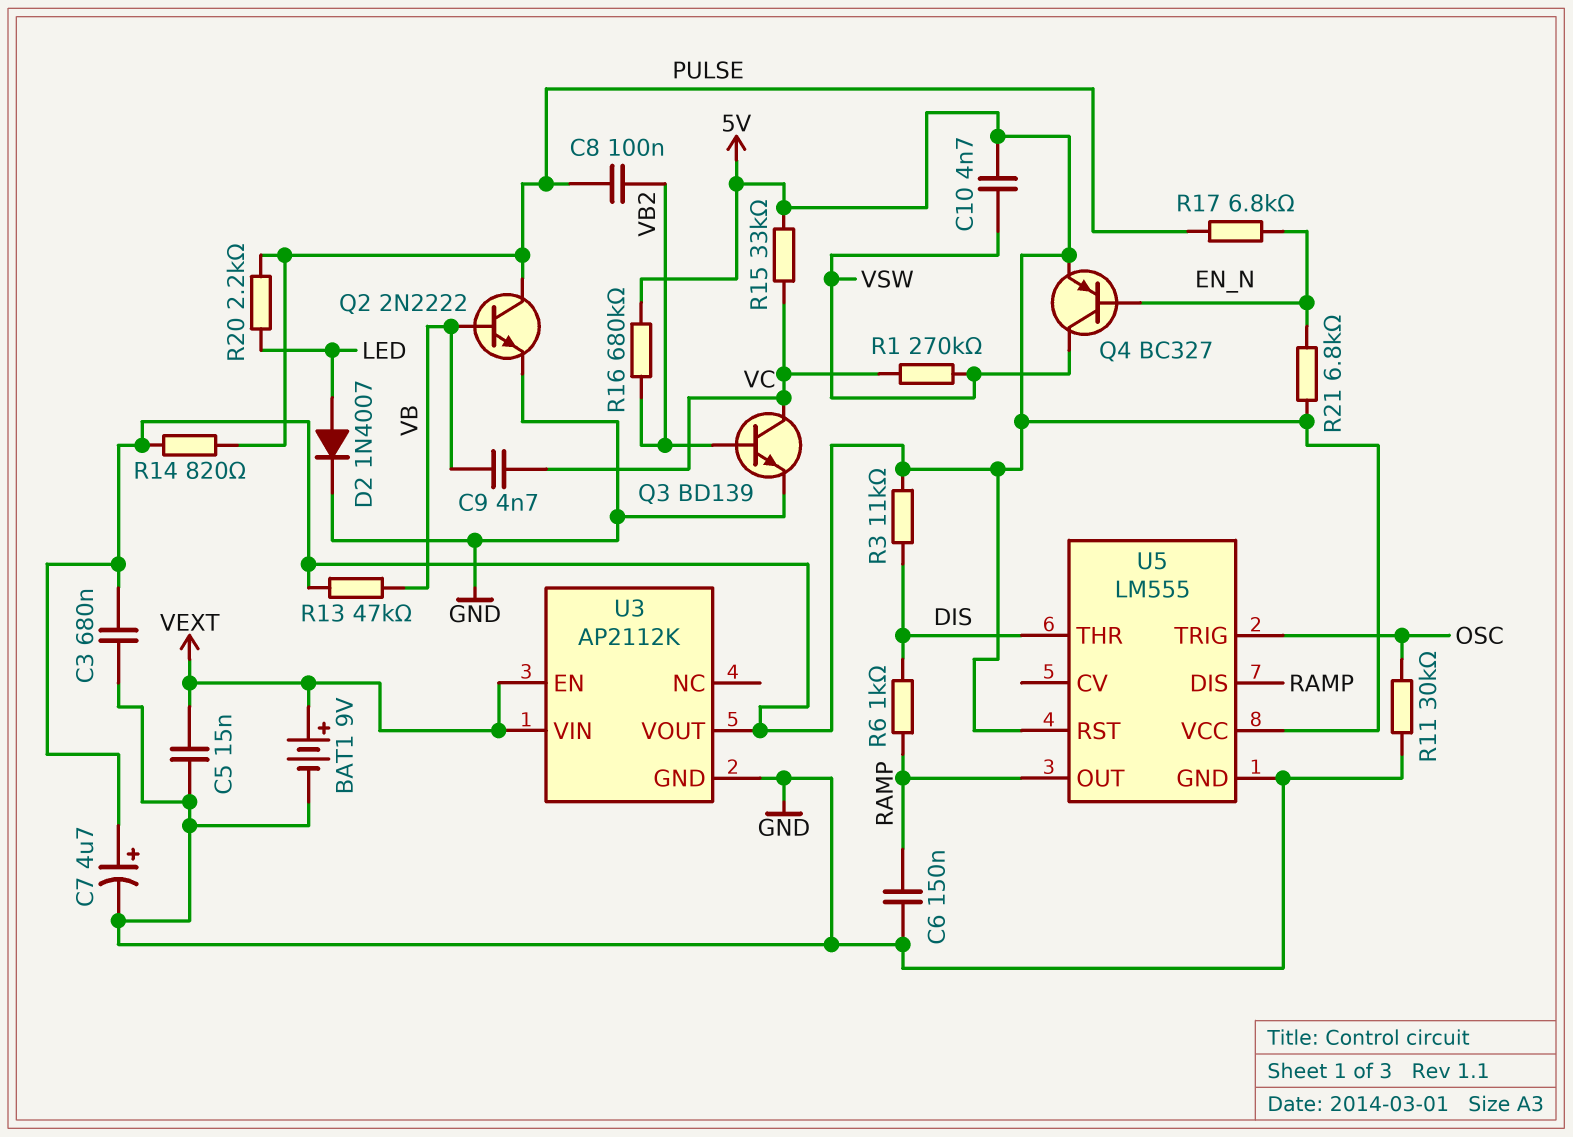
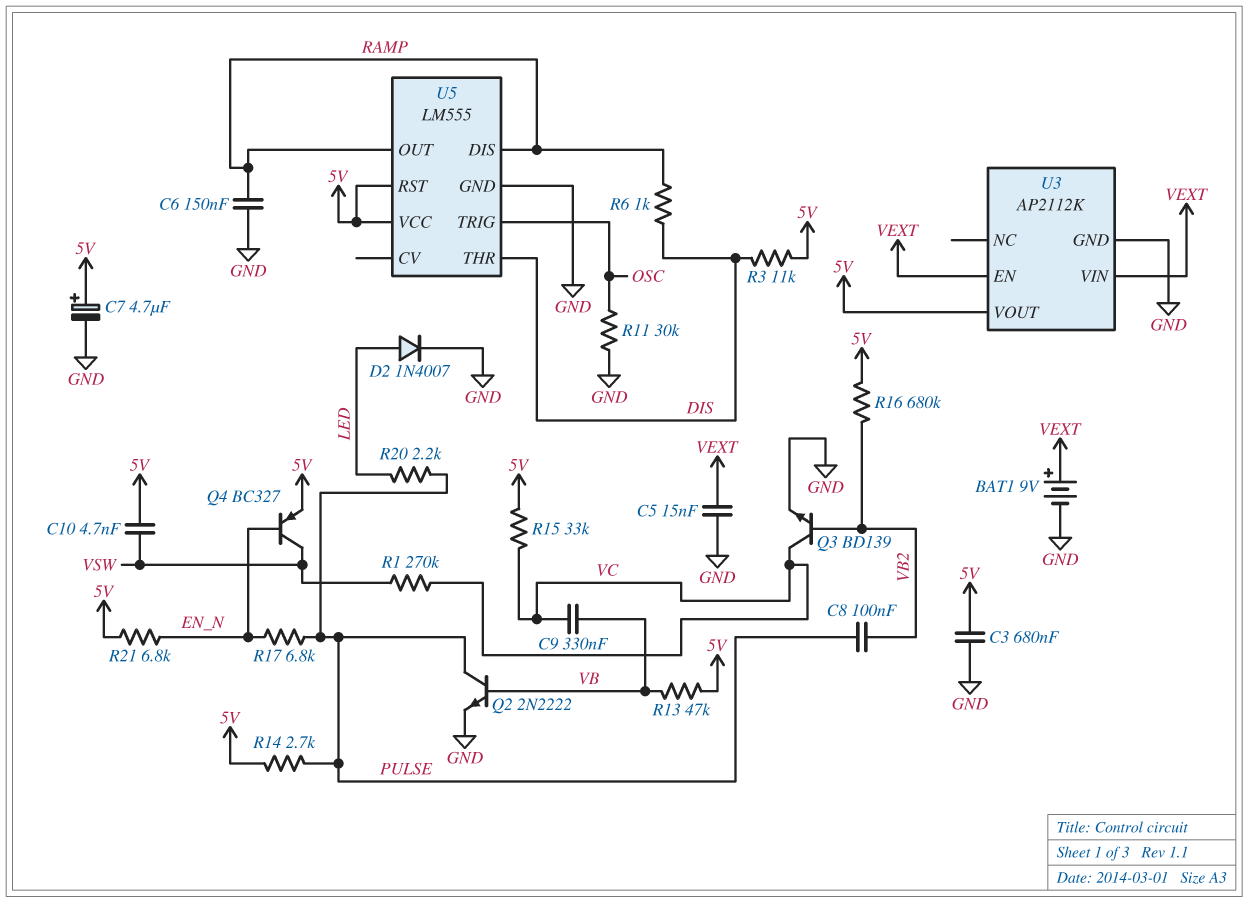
C9: 4.7nF (VB, VC) -> 330nF (VB, VC)
R14: 820 (5V, PULSE) -> 2.7k (5V, PULSE)

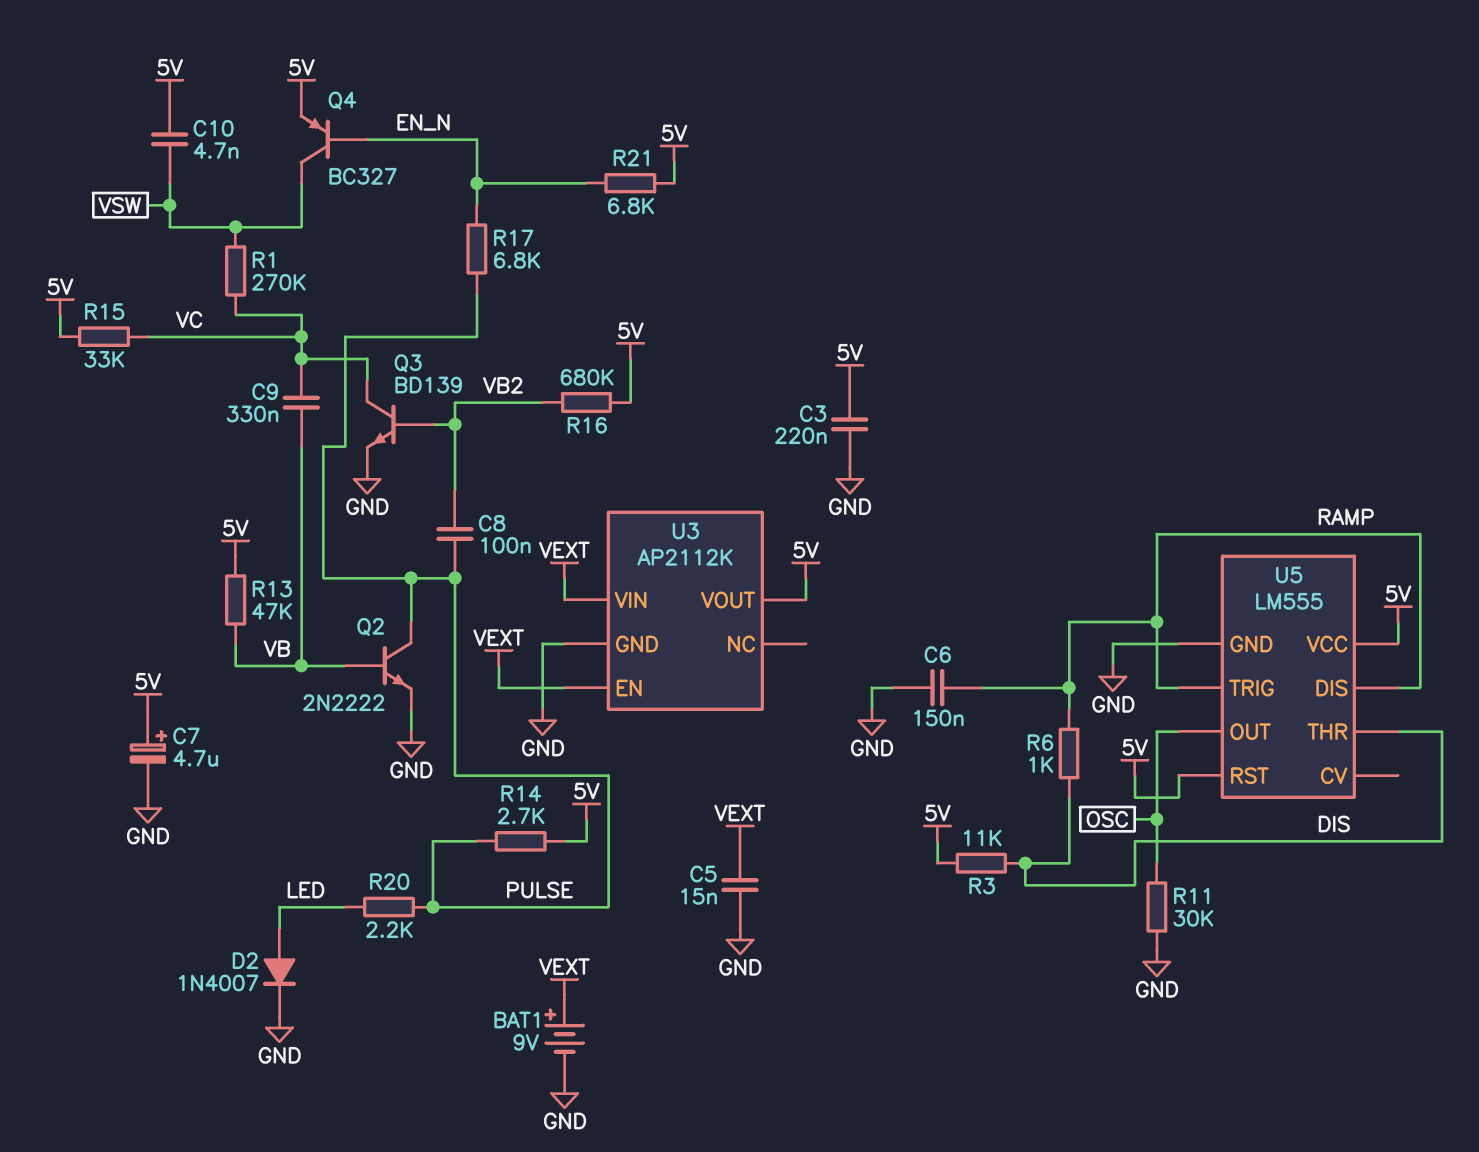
C3: 680nF (5V, GND) -> 220nF (5V, GND)
U5 pin OUT: RAMP -> OSC
U5 pin TRIG: OSC -> RAMP

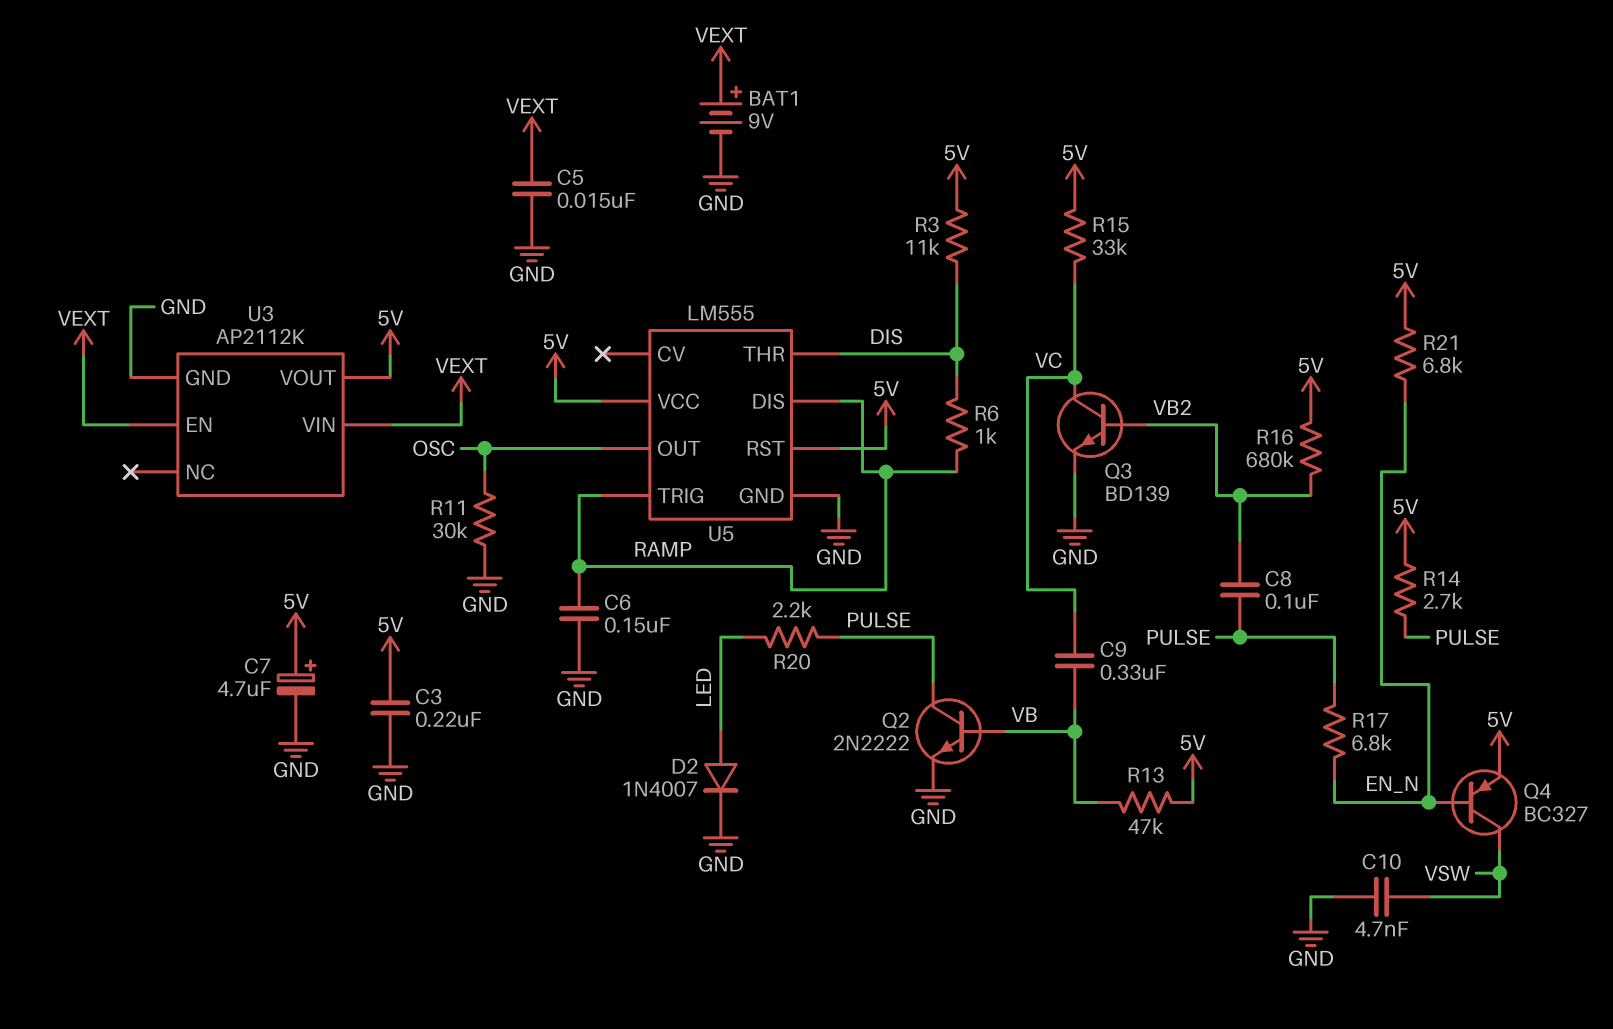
C10: 4.7nF (5V, VSW) -> 4.7nF (GND, VSW)
R1: 270k (VC, VSW) -> none

